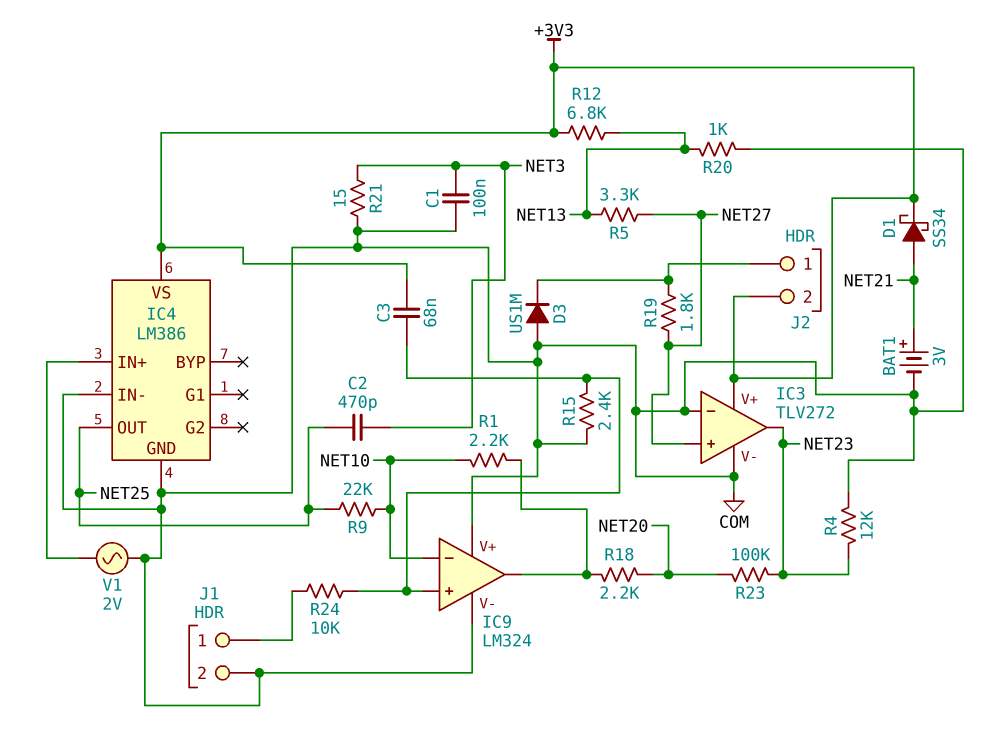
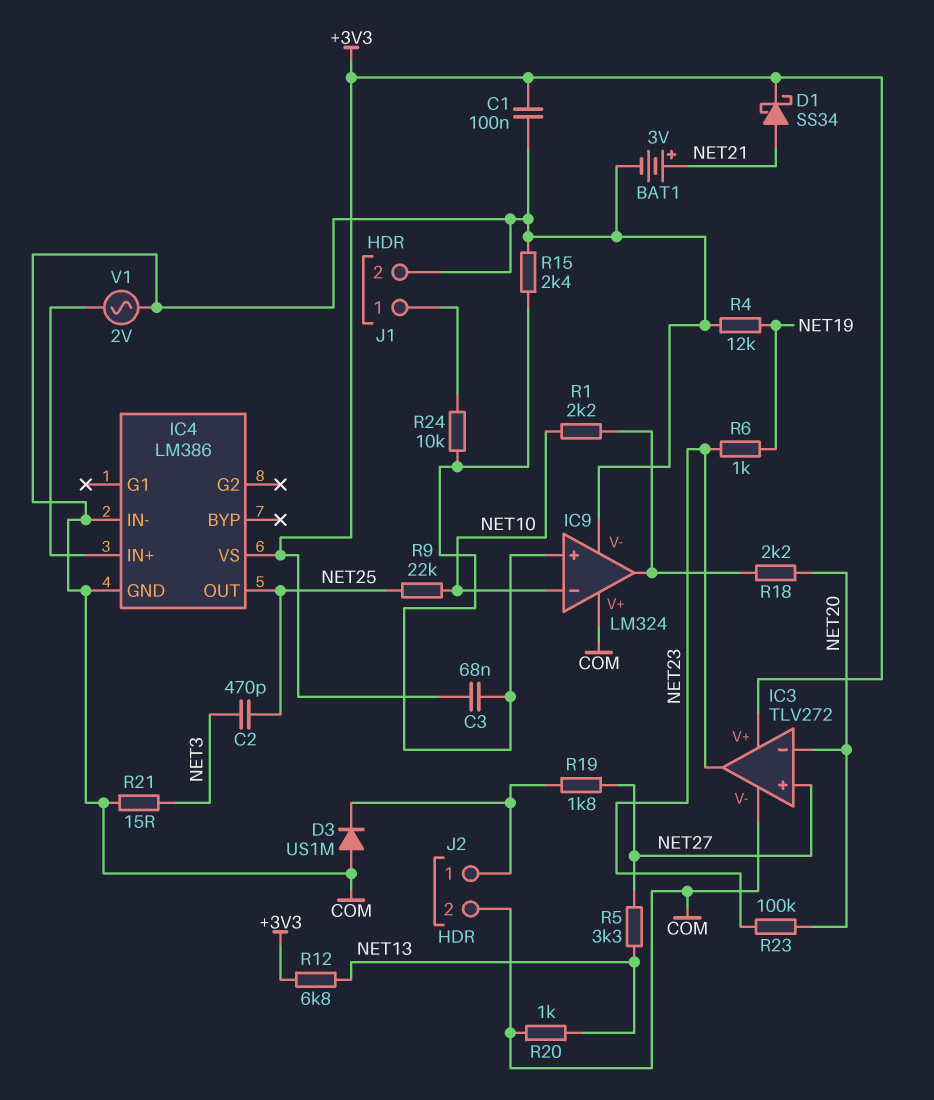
C1: 100nF (COM, NET3) -> 100nF (+3V3, COM)
IC3 pin in-: COM -> NET20
J2 pin 2: +3V3 -> COM
R4: 12k (COM, NET23) -> 12k (COM, NET19)
R6: none -> 1k (NET19, NET23)

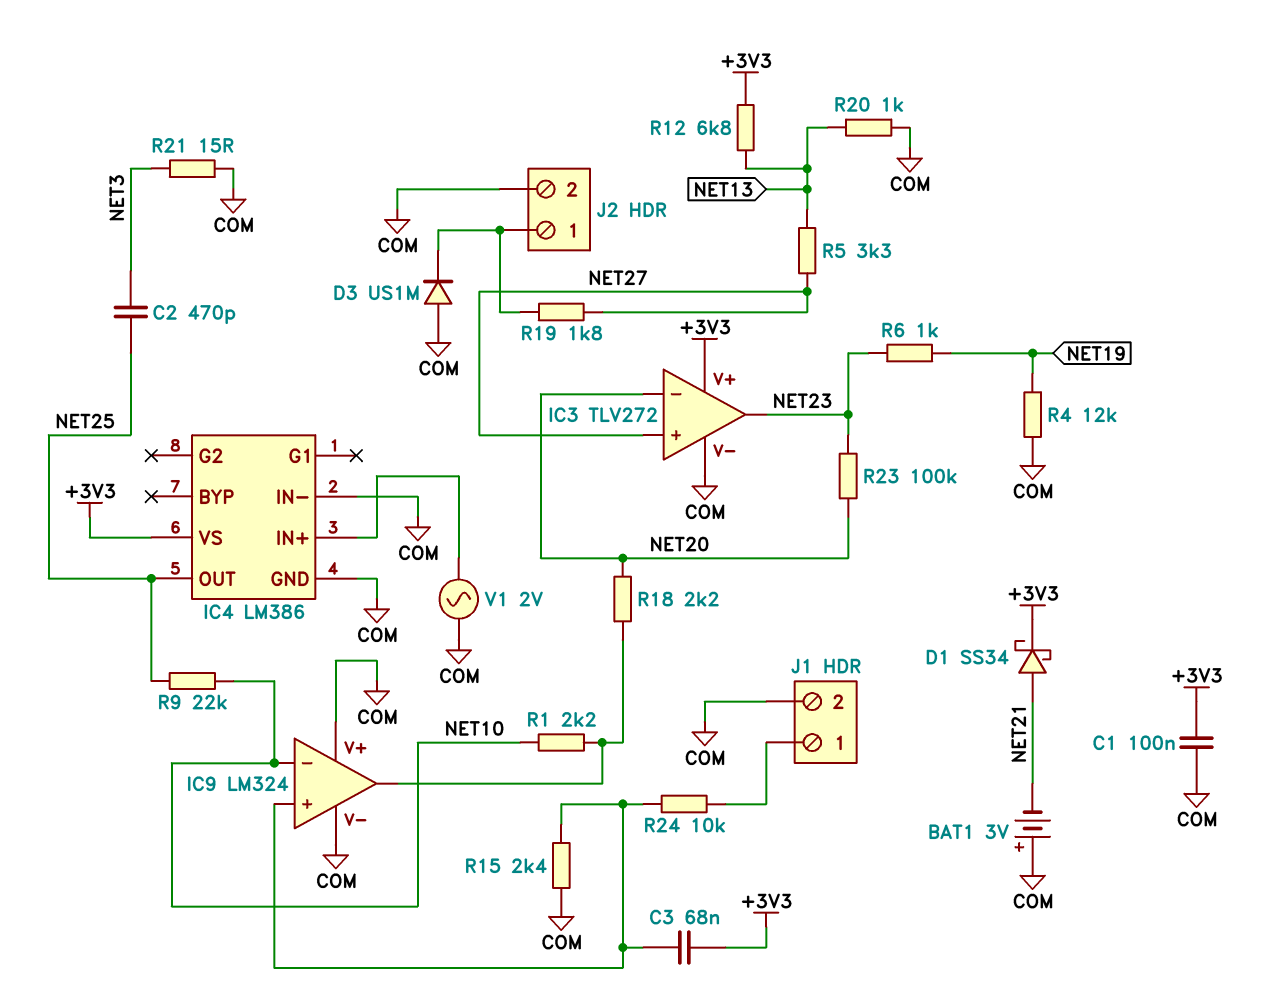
BAT1: 3V (plus NET21, minus COM) -> 3V (plus COM, minus NET21)

